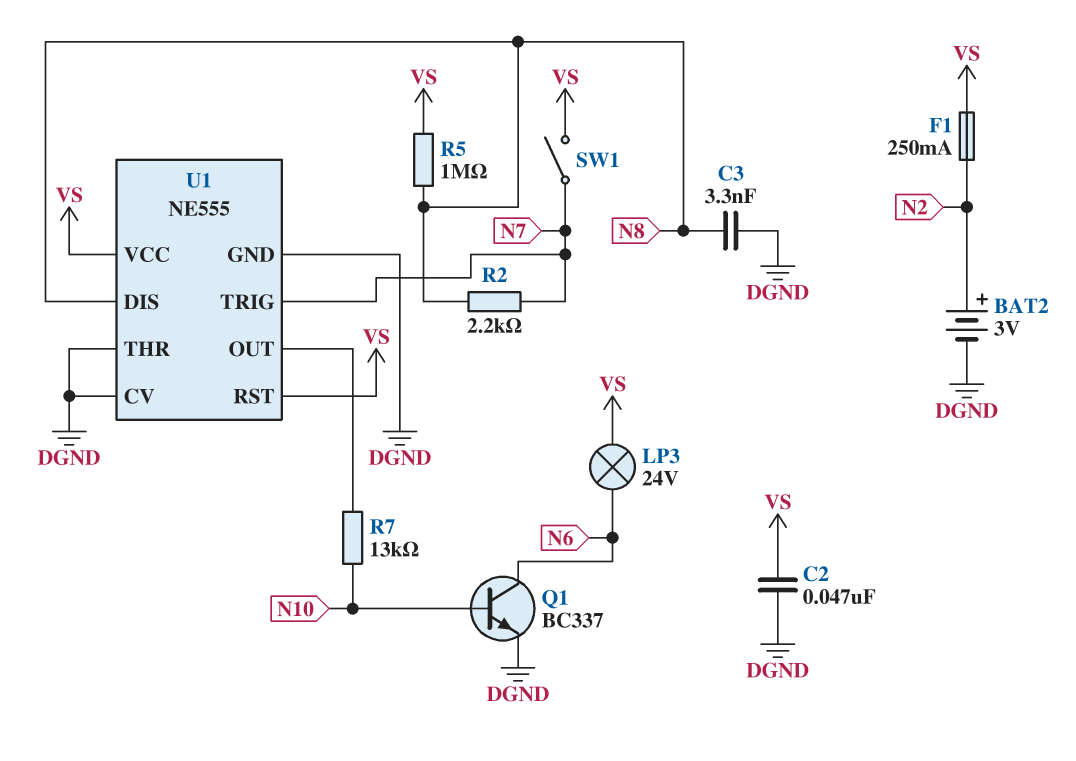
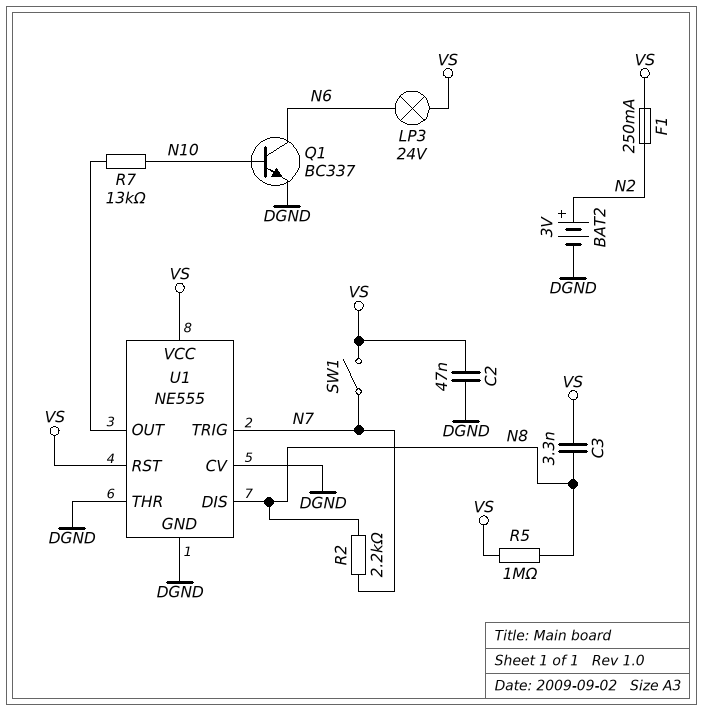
C3: 3.3nF (DGND, N8) -> 3.3nF (N8, VS)

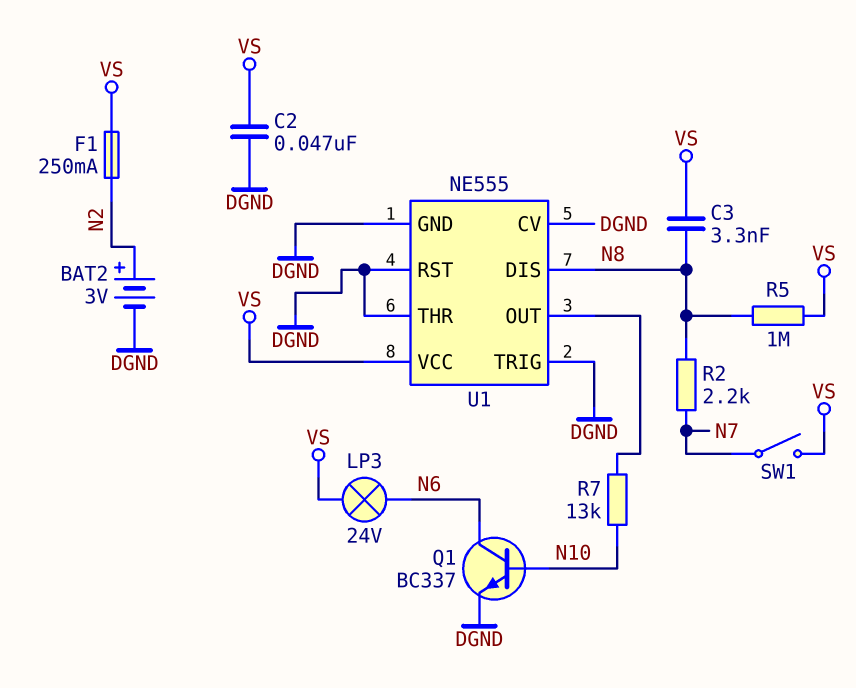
U1 pin RST: VS -> DGND
U1 pin TRIG: N7 -> DGND

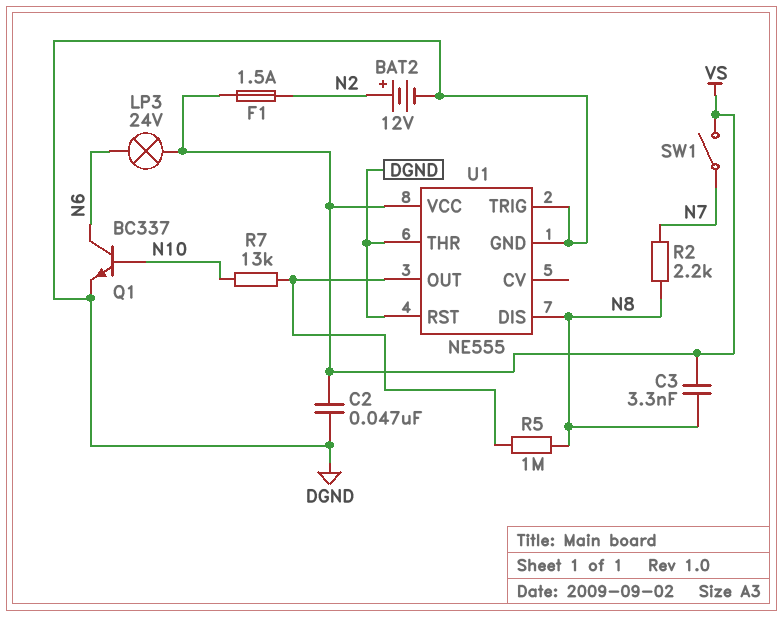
BAT2: 3V (plus N2, minus DGND) -> 12V (plus N2, minus DGND)
F1: 250mA (N2, VS) -> 1.5A (N2, VS)
R5: 1M (N8, VS) -> 1M (N8, U1/OUT)
U1 pin CV: DGND -> none

